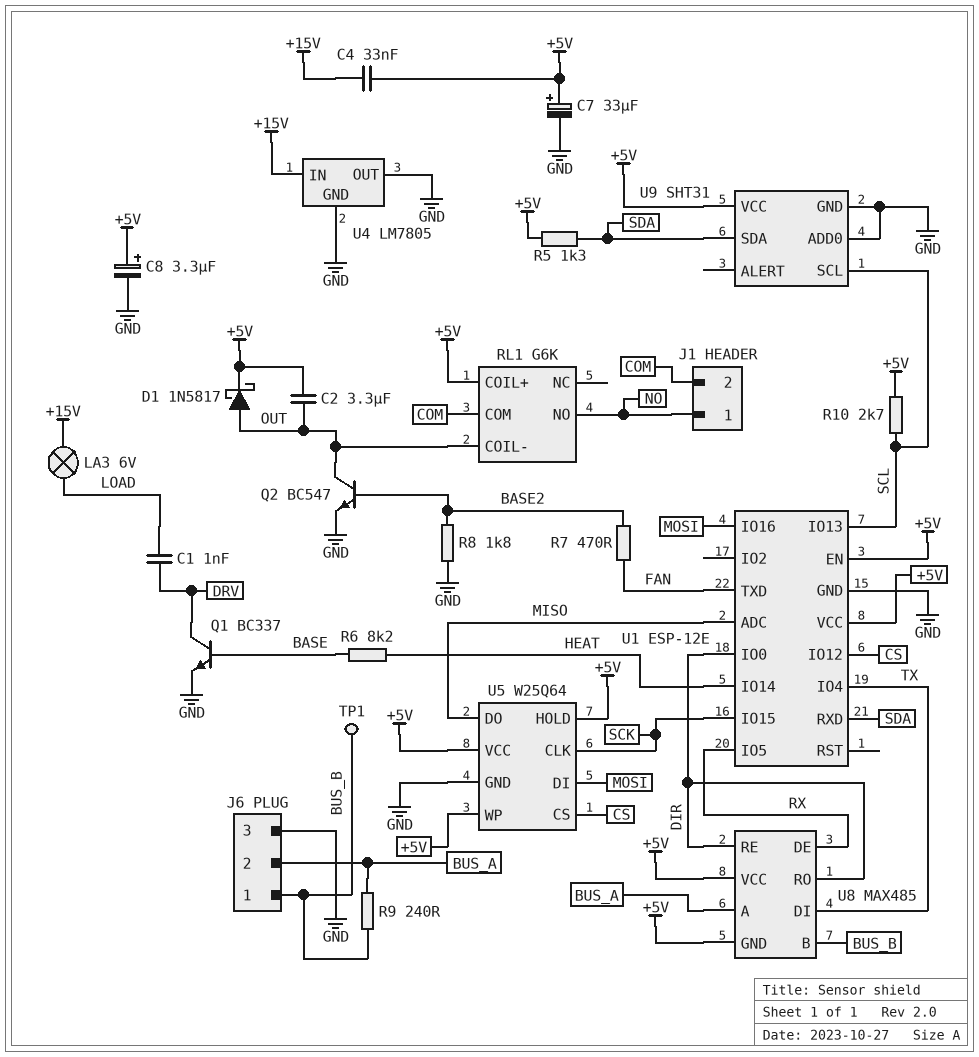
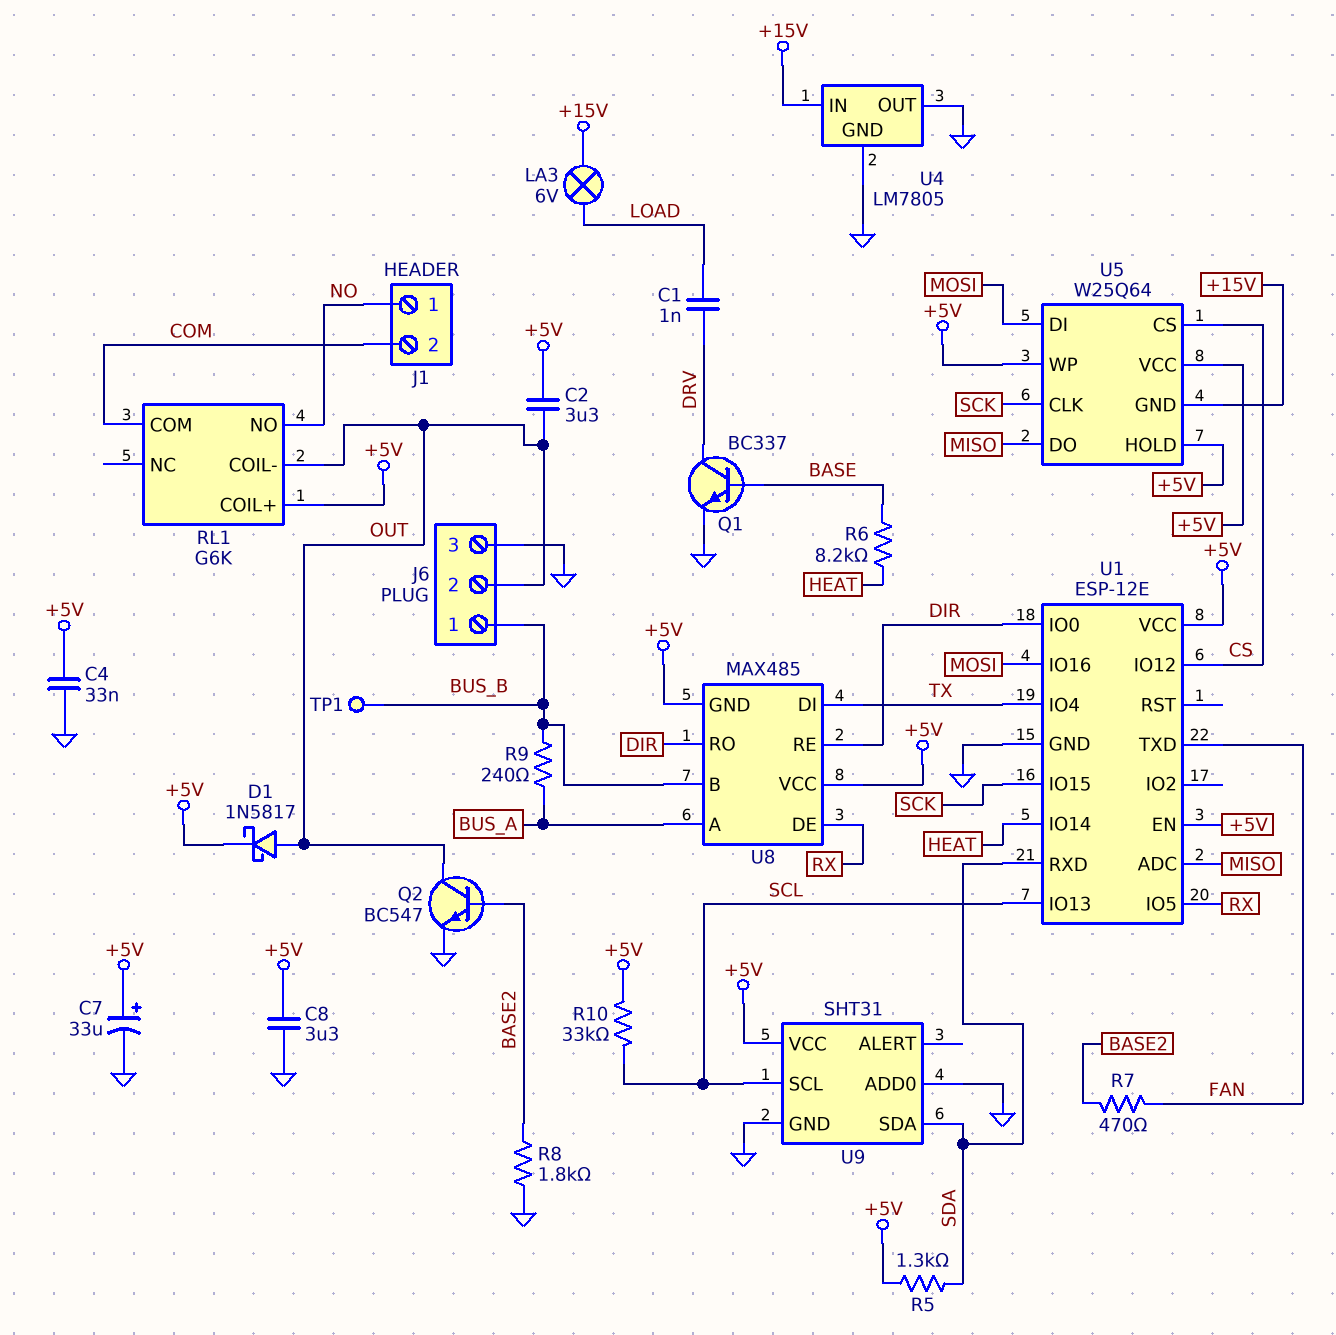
C4: 33nF (+5V, +15V) -> 33nF (+5V, GND)
C8: 3.3uF (plus +5V, minus GND) -> 3.3uF (+5V, GND)
J6 pin 2: BUS_A -> OUT
R10: 2.7k (+5V, SCL) -> 33k (+5V, SCL)
U5 pin GND: GND -> +15V

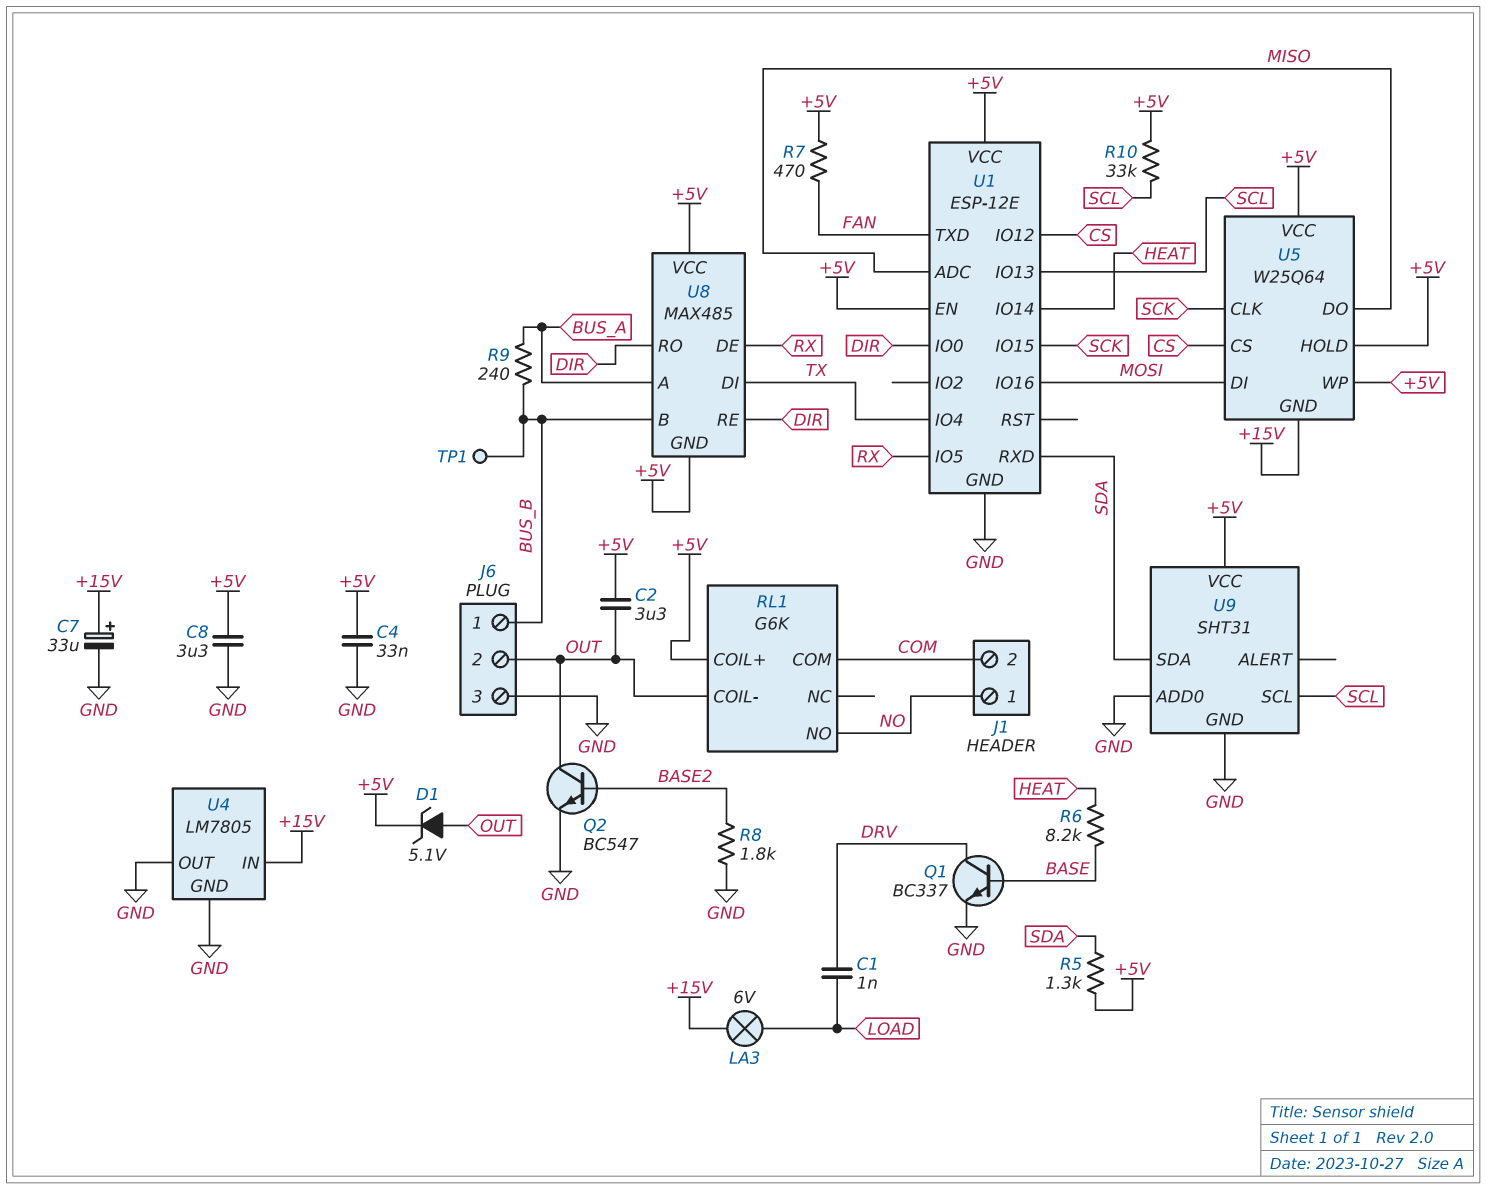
C7: 33uF (plus +5V, minus GND) -> 33uF (plus +15V, minus GND)
D1: schottky 1N5817 (A OUT, K +5V) -> zener 5.1V (A OUT, K +5V)
R7: 470 (BASE2, FAN) -> 470 (+5V, FAN)

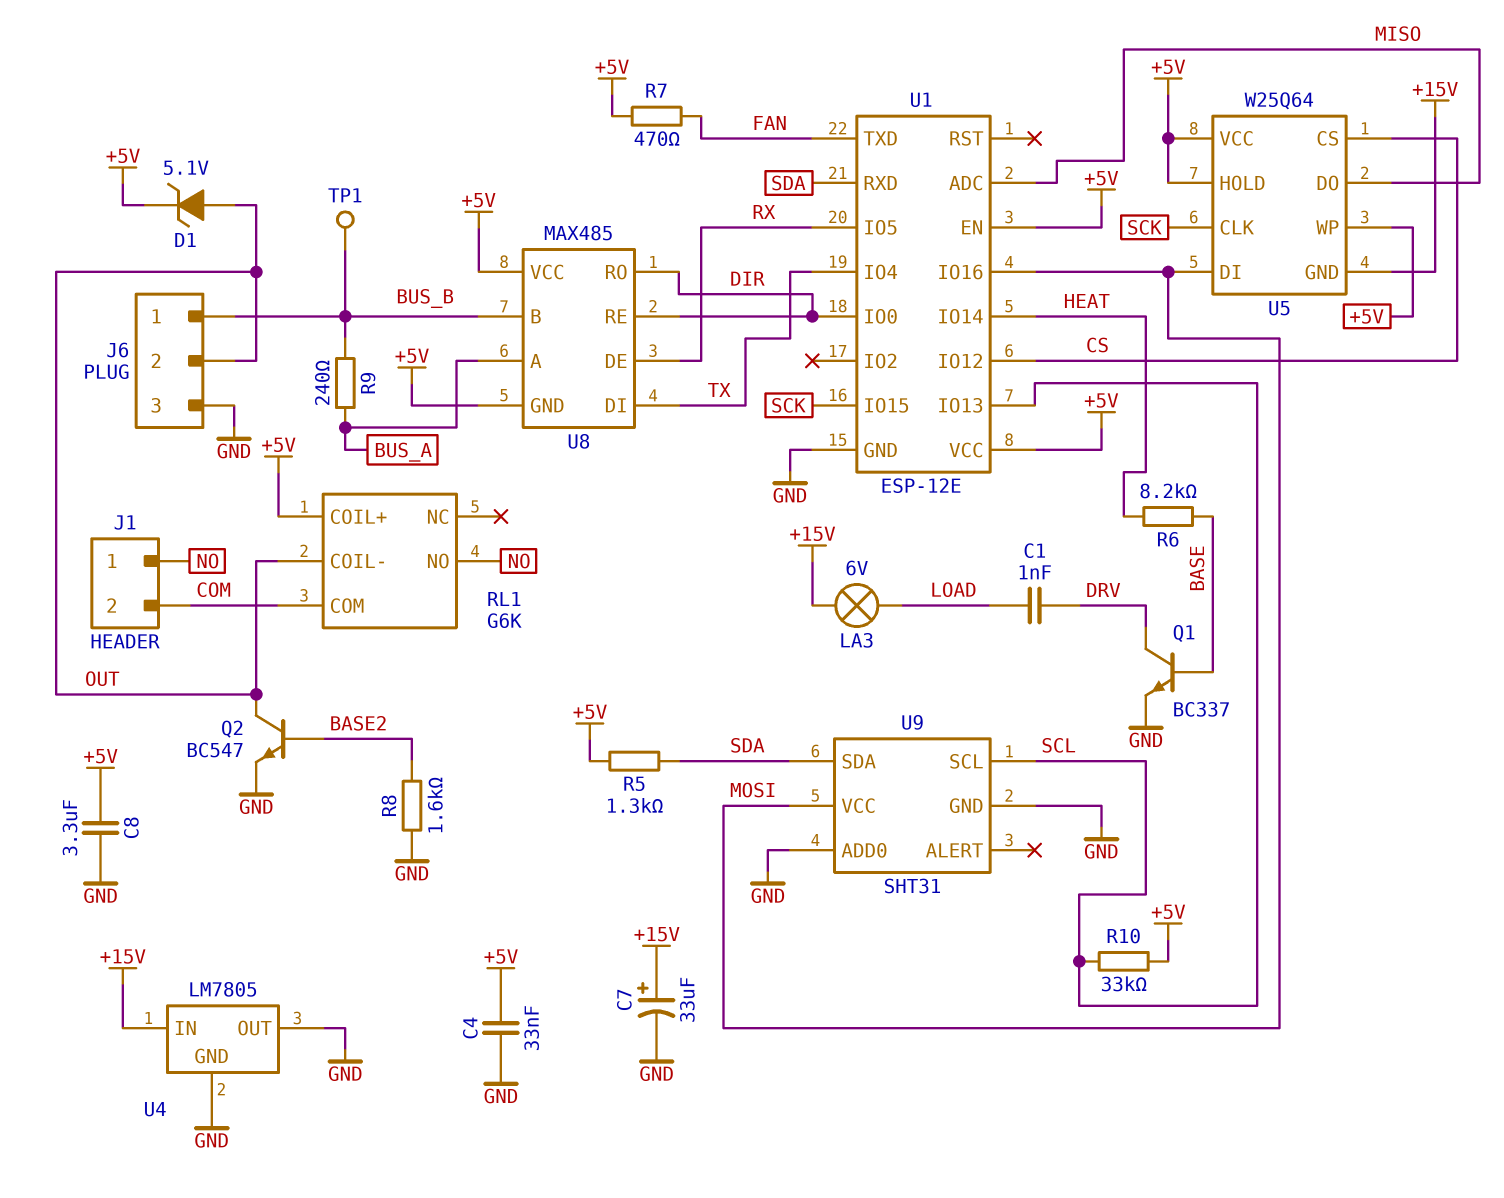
C2: 3.3uF (+5V, OUT) -> none
R8: 1.8k (BASE2, GND) -> 1.6k (BASE2, GND)
U9 pin VCC: +5V -> MOSI

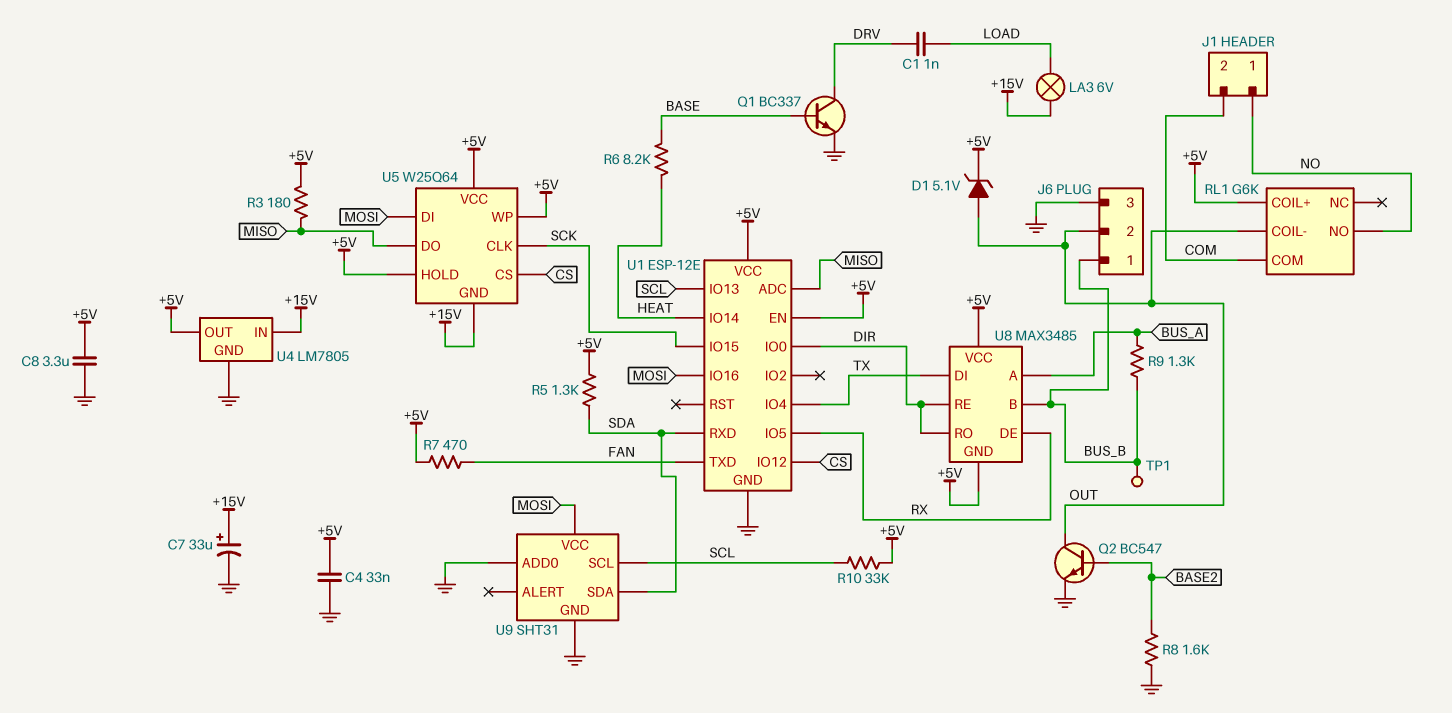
R3: none -> 180 (+5V, MISO)
R9: 240 (BUS_A, BUS_B) -> 1.3k (BUS_A, BUS_B)
U4 pin OUT: GND -> +5V
U8: MAX485 -> MAX3485

